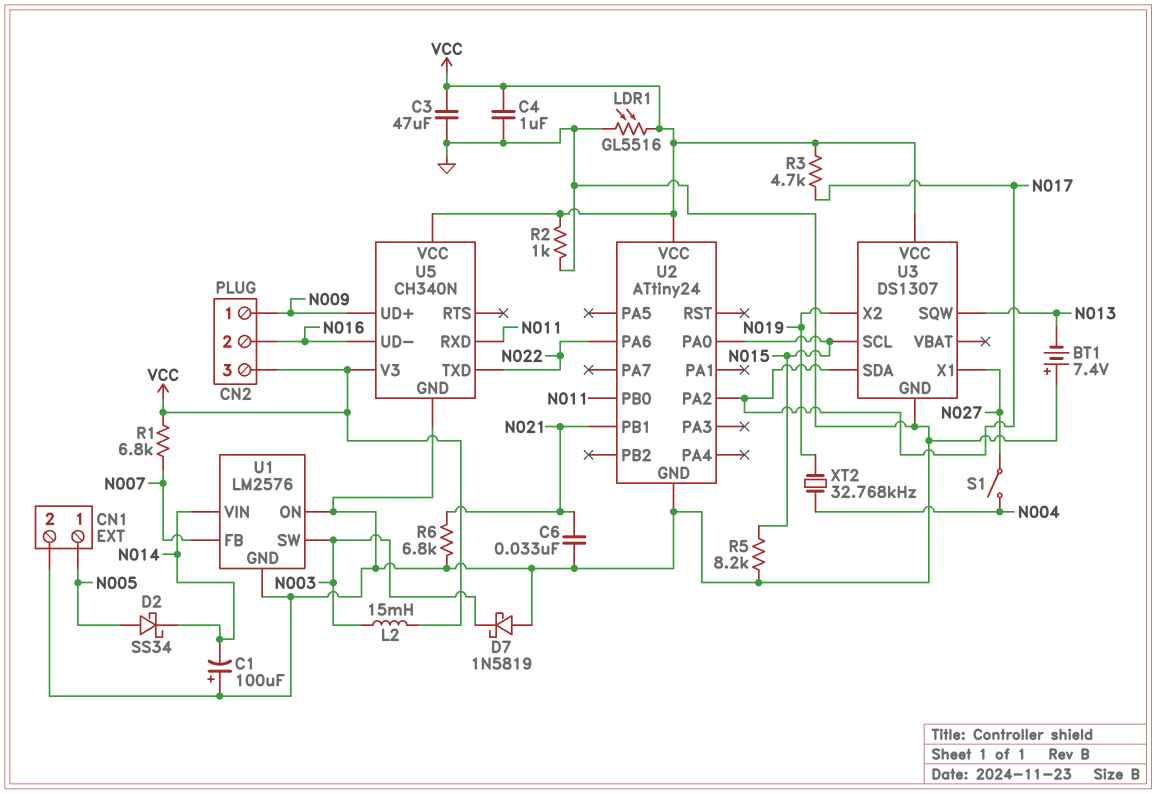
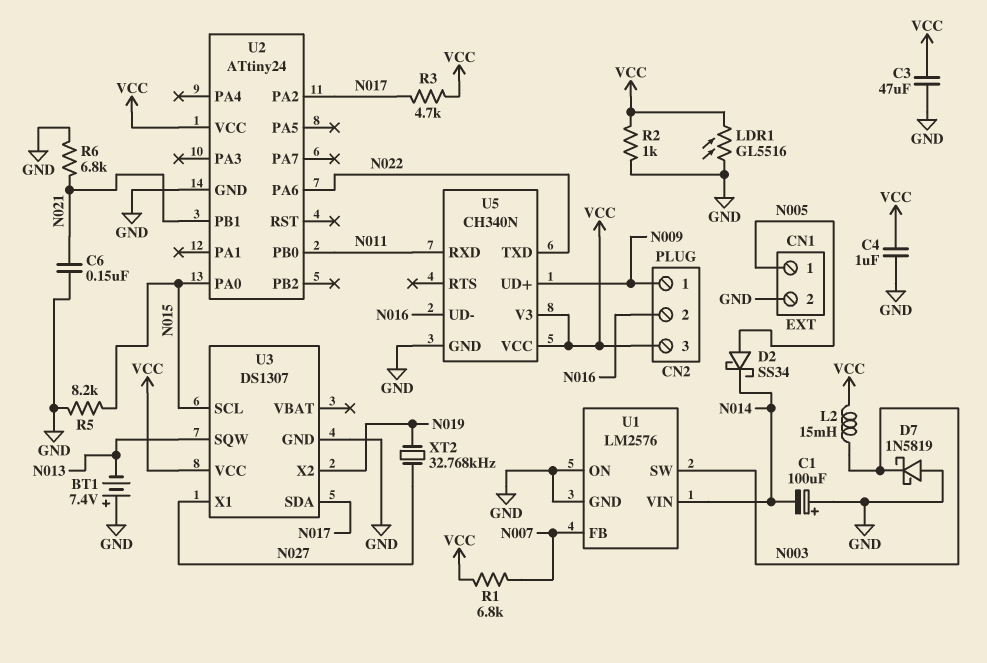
C6: 33nF (GND, N021) -> 150nF (GND, N021)
S1: switch (N004, N027) -> none
XT2: 32.768kHz (N004, N019) -> 32.768kHz (N019, N027)

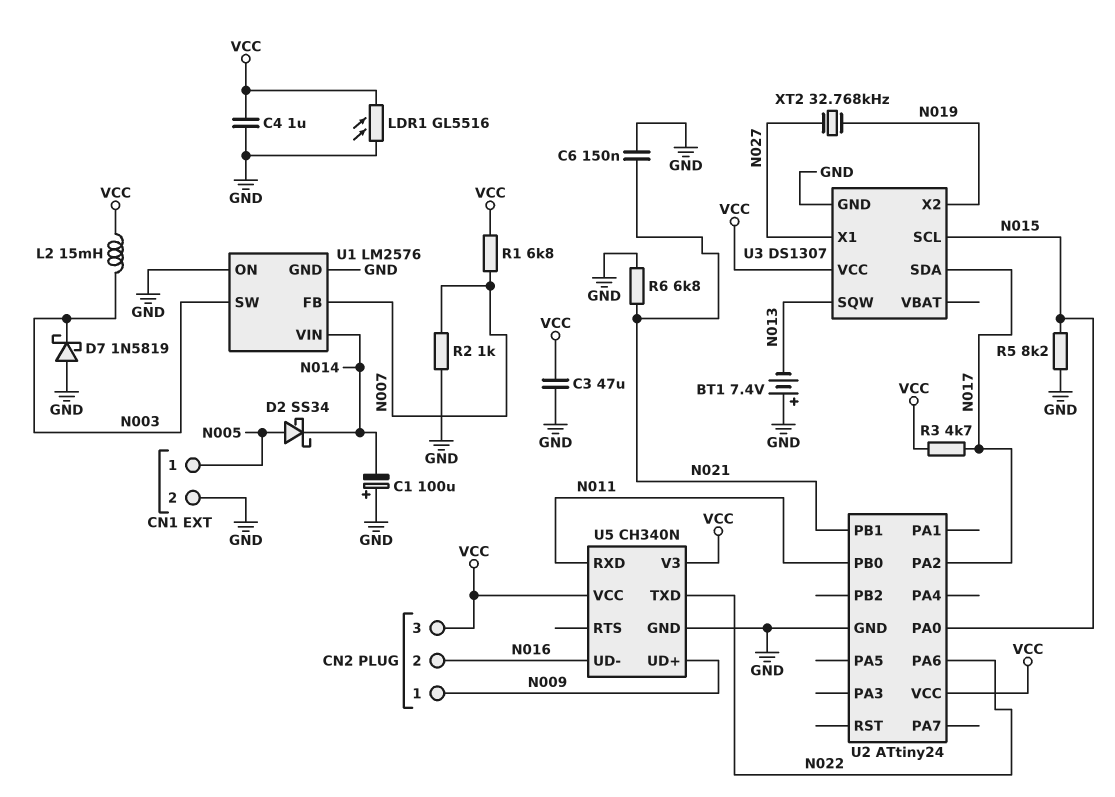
R2: 1k (GND, VCC) -> 1k (GND, N007)

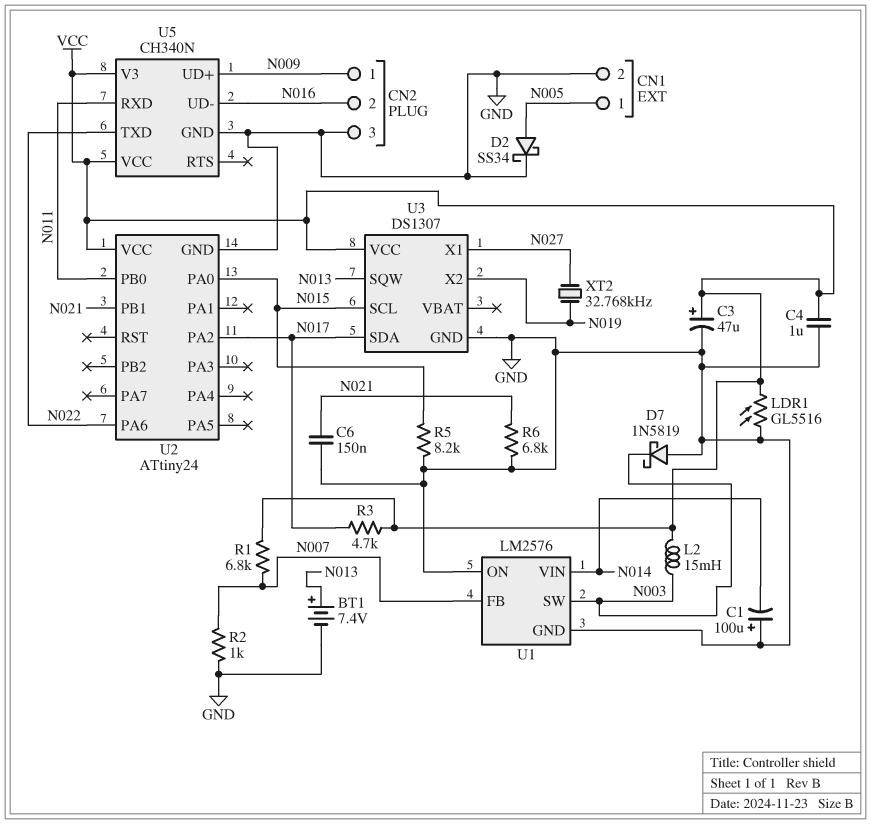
BT1: 7.4V (plus GND, minus N013) -> 7.4V (plus N013, minus GND)
C3: 47uF (GND, VCC) -> 47uF (plus VCC, minus GND)
CN2 pin 3: VCC -> GND
D2: schottky SS34 (A N005, K N014) -> schottky SS34 (A N005, K GND)

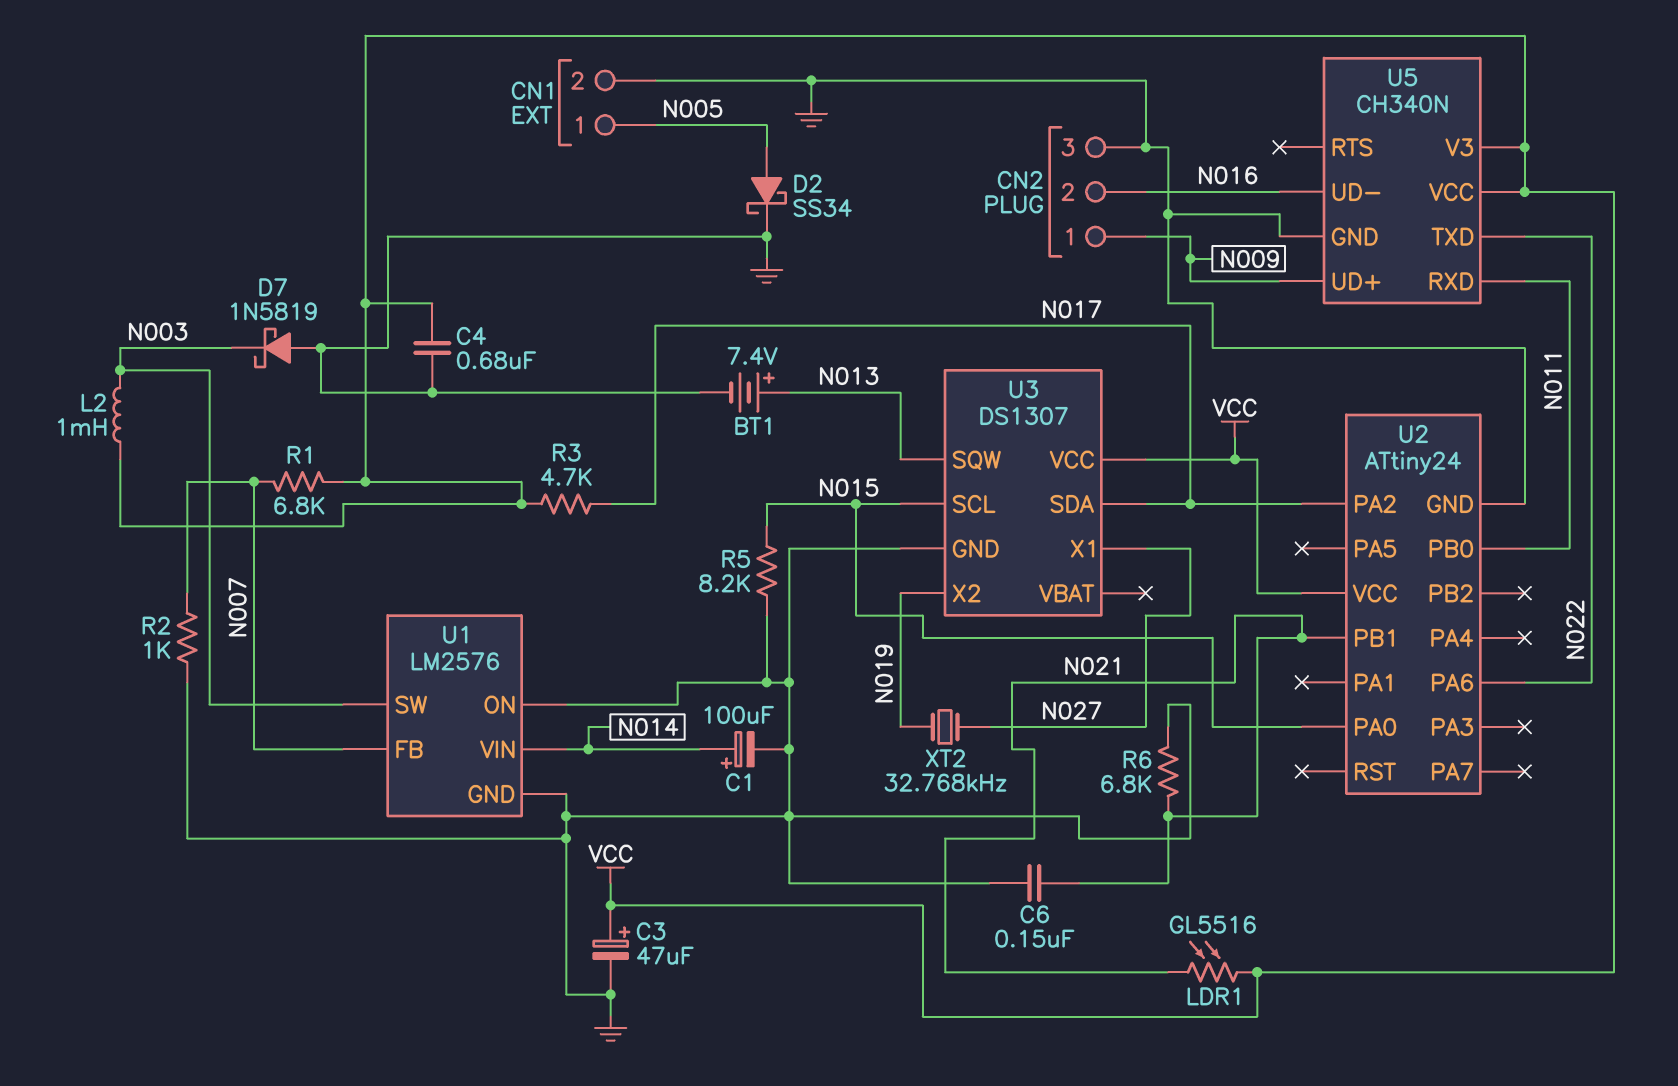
C1: 100uF (plus GND, minus N014) -> 100uF (plus N014, minus GND)
C4: 1uF (GND, VCC) -> 680nF (GND, VCC)
L2: 15mH (N003, VCC) -> 1mH (N003, VCC)
LDR1: GL5516 (GND, VCC) -> GL5516 (N021, VCC)

